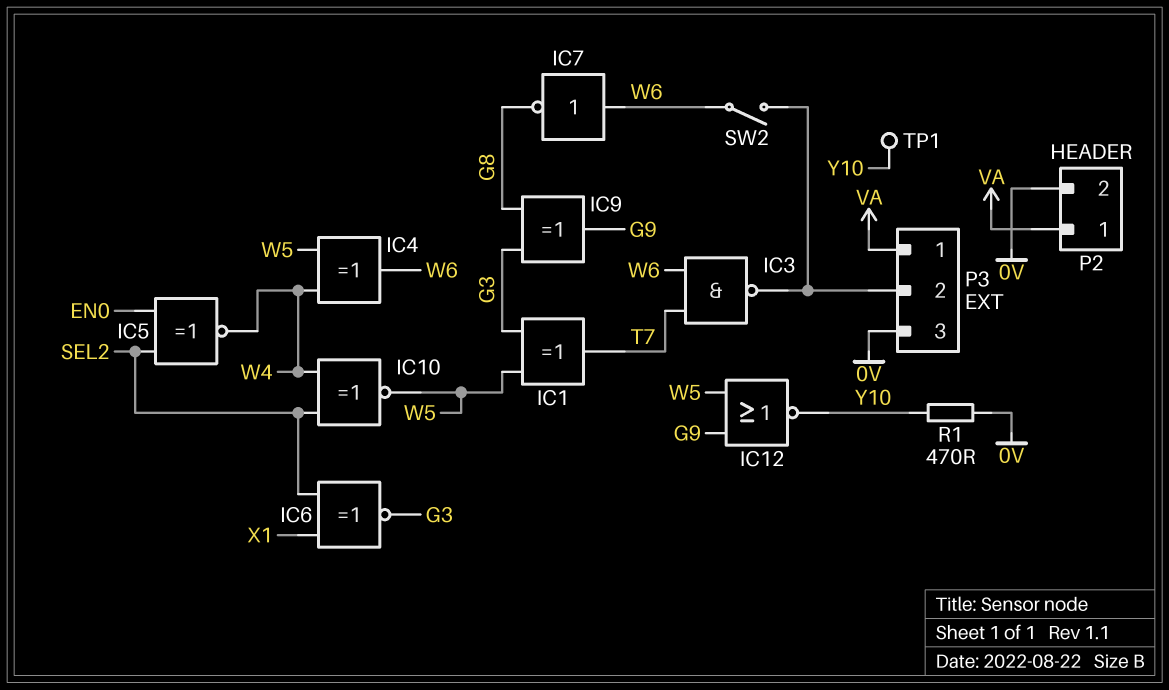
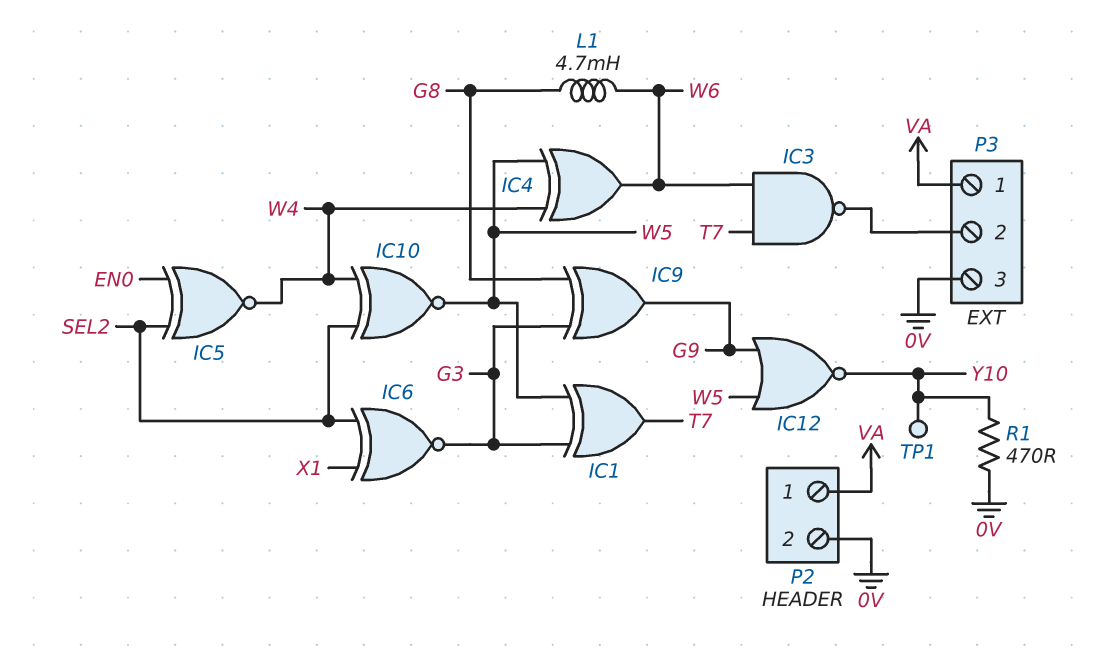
IC7: NOT (in W6, out G8) -> none
L1: none -> 4.7mH (G8, W6)
SW2: switch (P3/2, W6) -> none

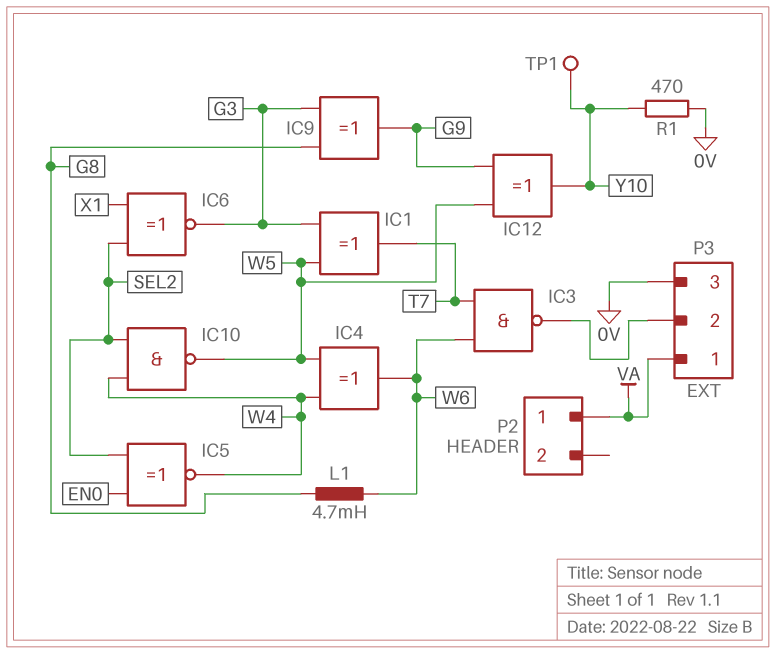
IC10: XNOR (in SEL2, in W4, out W5) -> NAND (in SEL2, in W4, out W5)
IC12: NOR (in G9, in W5, out Y10) -> XOR (in G9, in W5, out Y10)
P2 pin 2: 0V -> none

